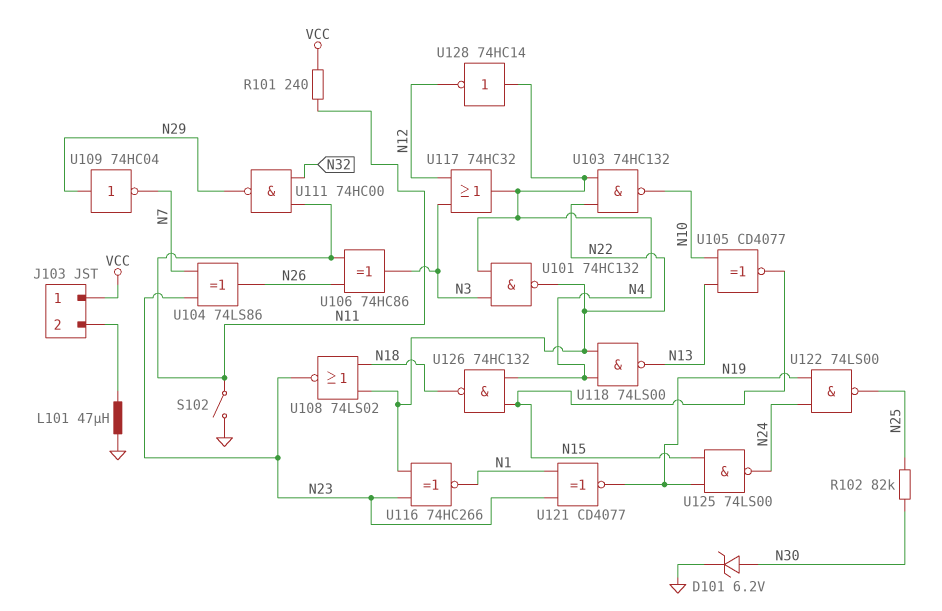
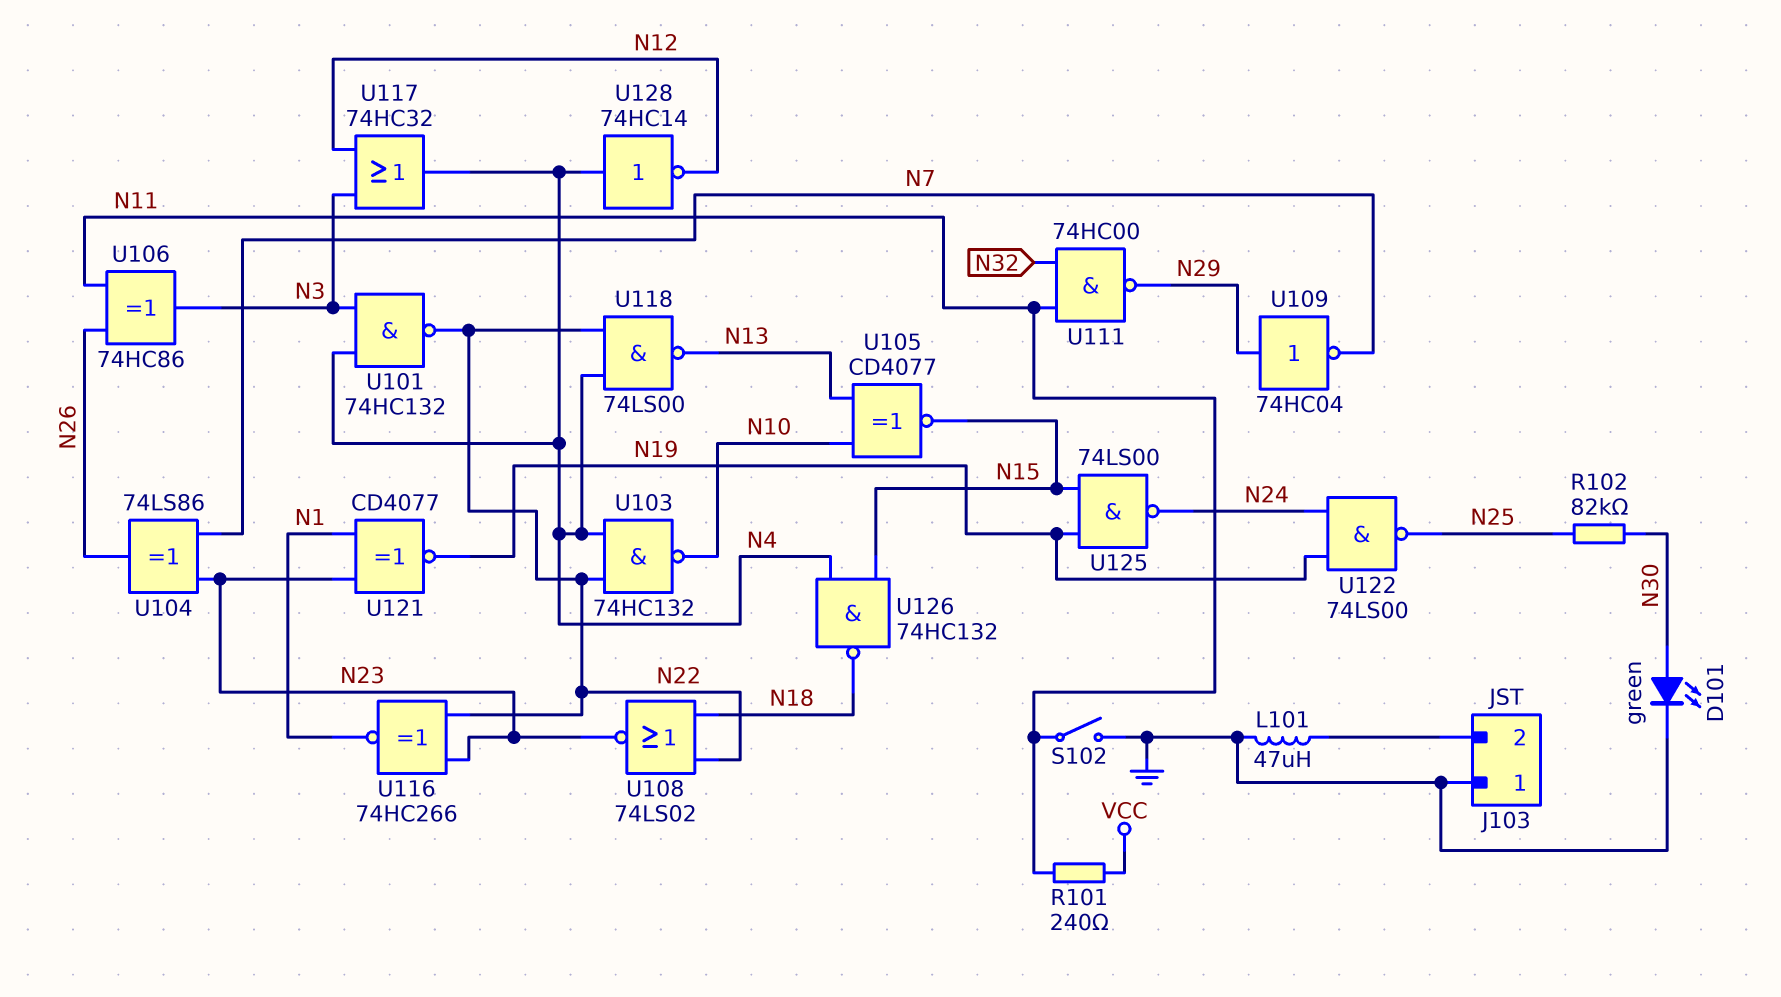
D101: zener 6.2V (A N30, K GND) -> LED green (A N30, K GND)
J103 pin 1: VCC -> GND

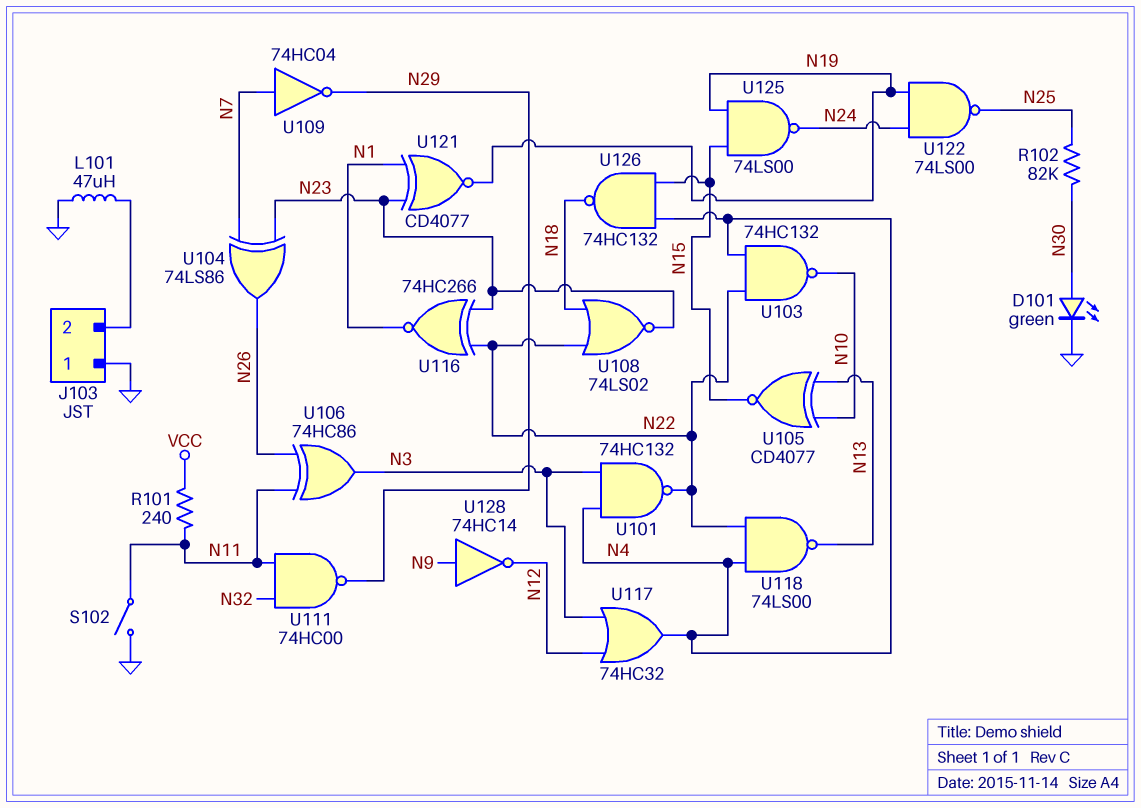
U109: NOT 74HC04 (in N29, out N7) -> NOT 74HC04 (in N7, out N29)
U128: NOT 74HC14 (in N4, out N12) -> NOT 74HC14 (in N9, out N12)

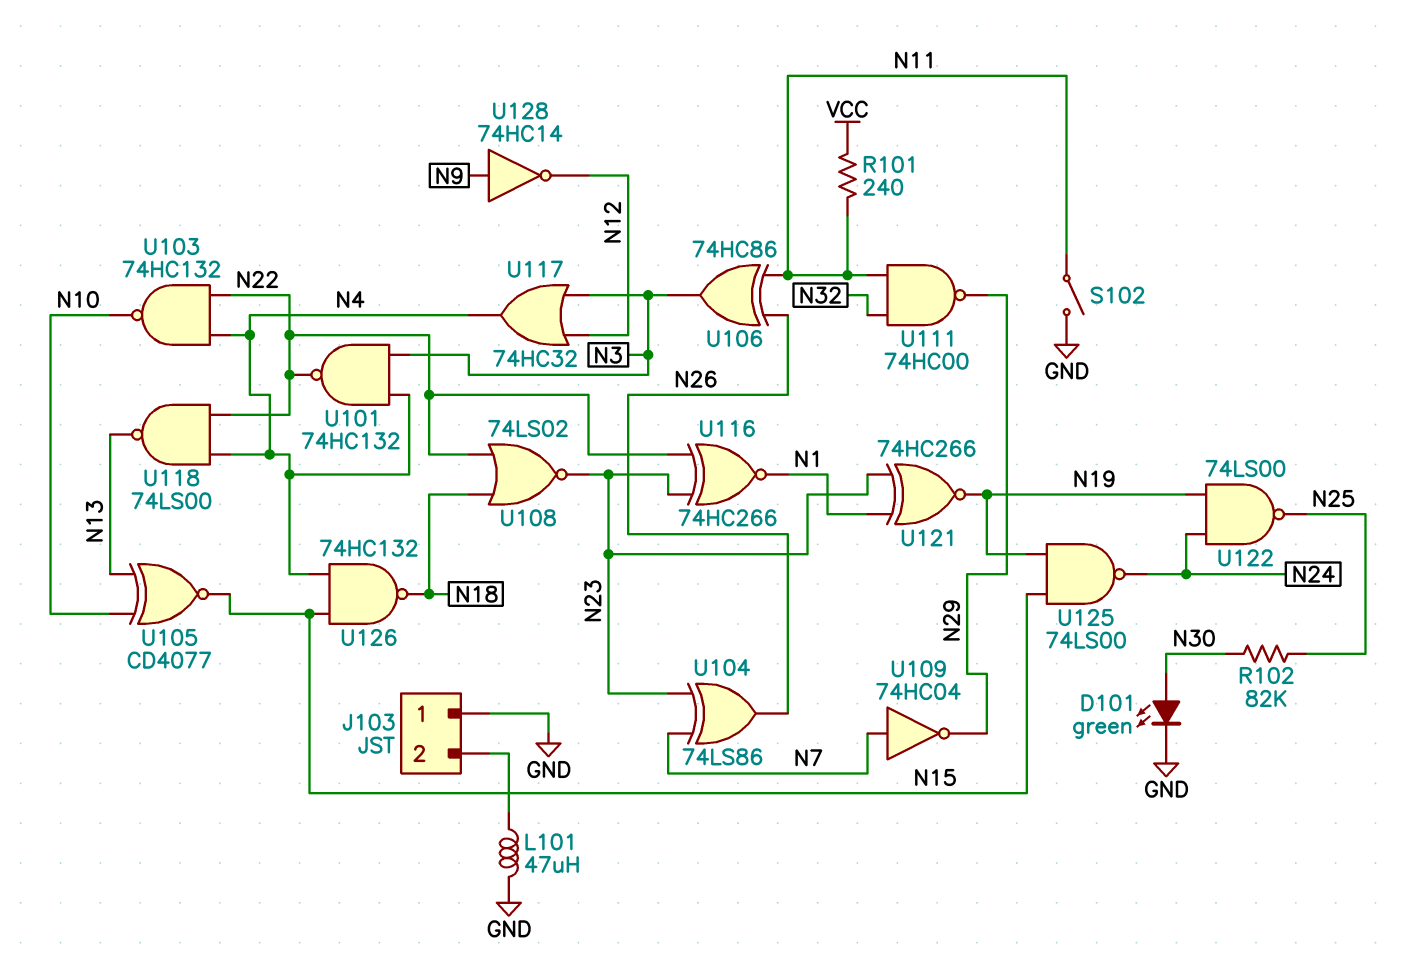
U121: XNOR CD4077 (in N1, in N23, out N19) -> XNOR 74HC266 (in N1, in N23, out N19)

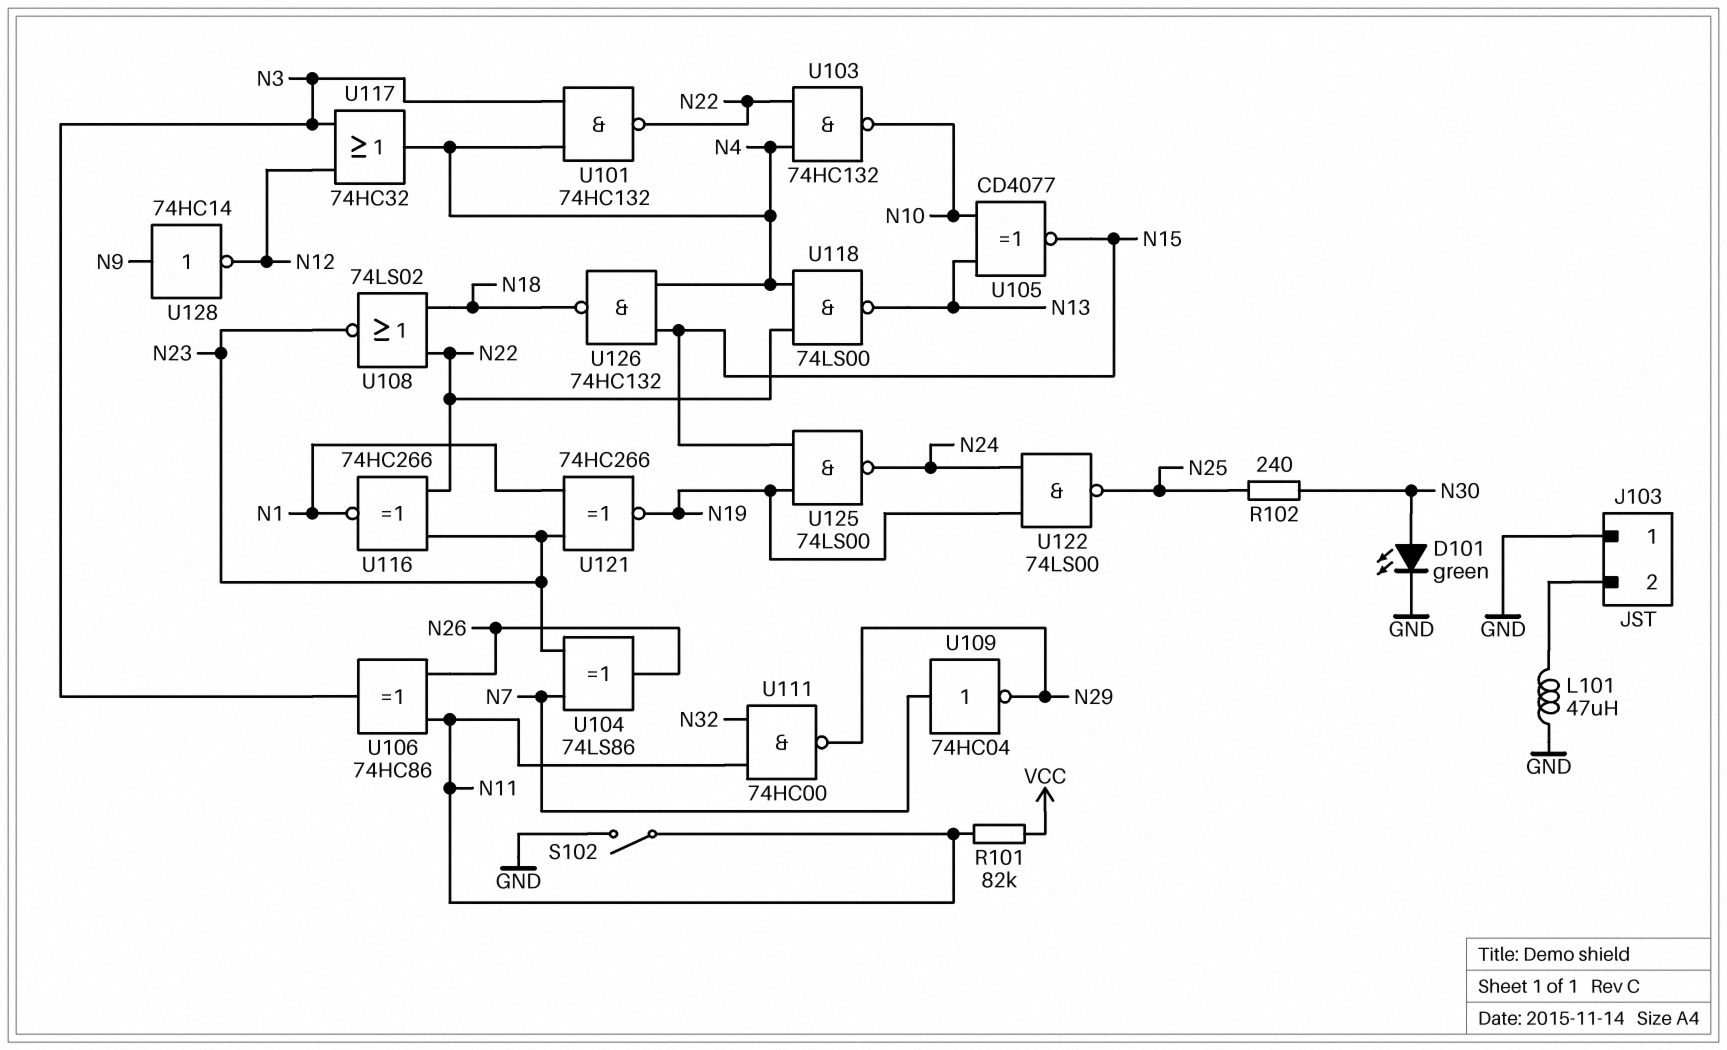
R101: 240 (N11, VCC) -> 82k (N11, VCC)
R102: 82k (N25, N30) -> 240 (N25, N30)

